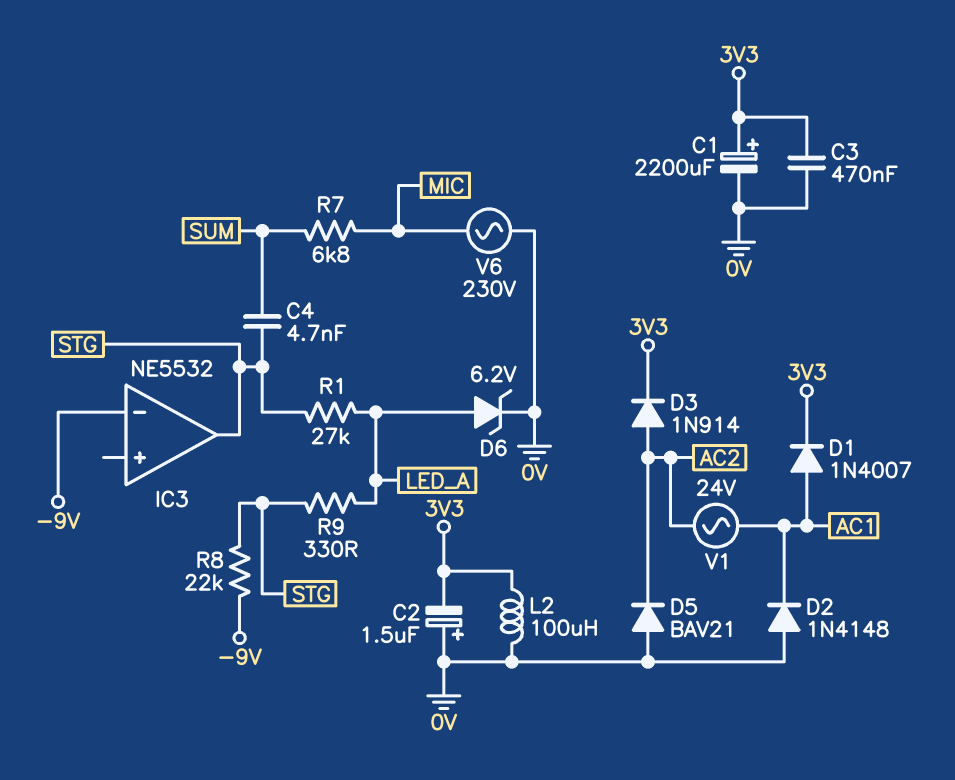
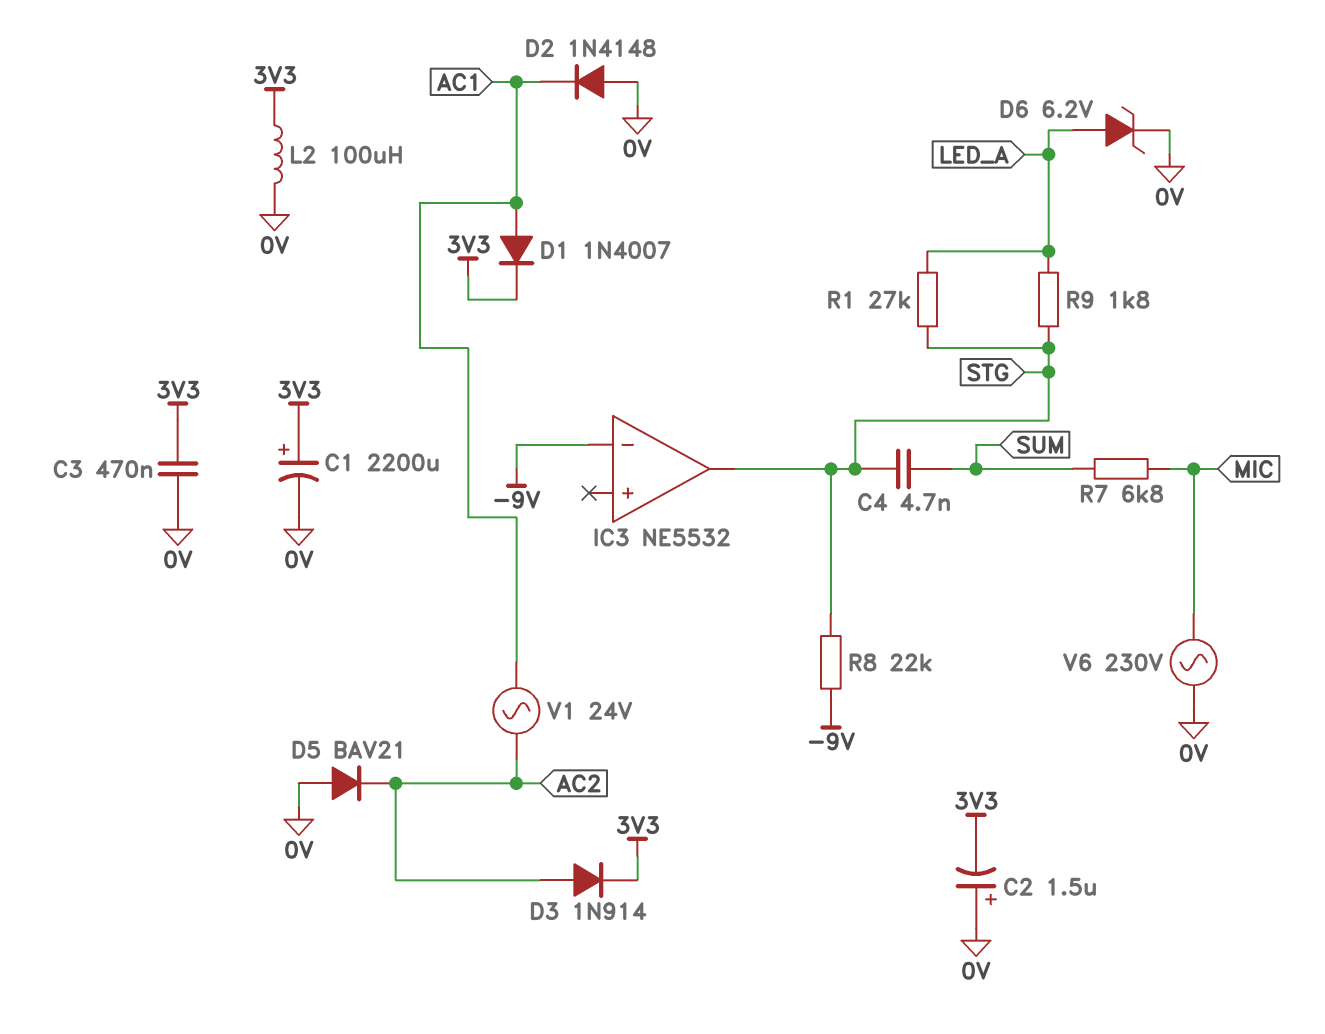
R9: 330 (LED_A, STG) -> 1.8k (LED_A, STG)

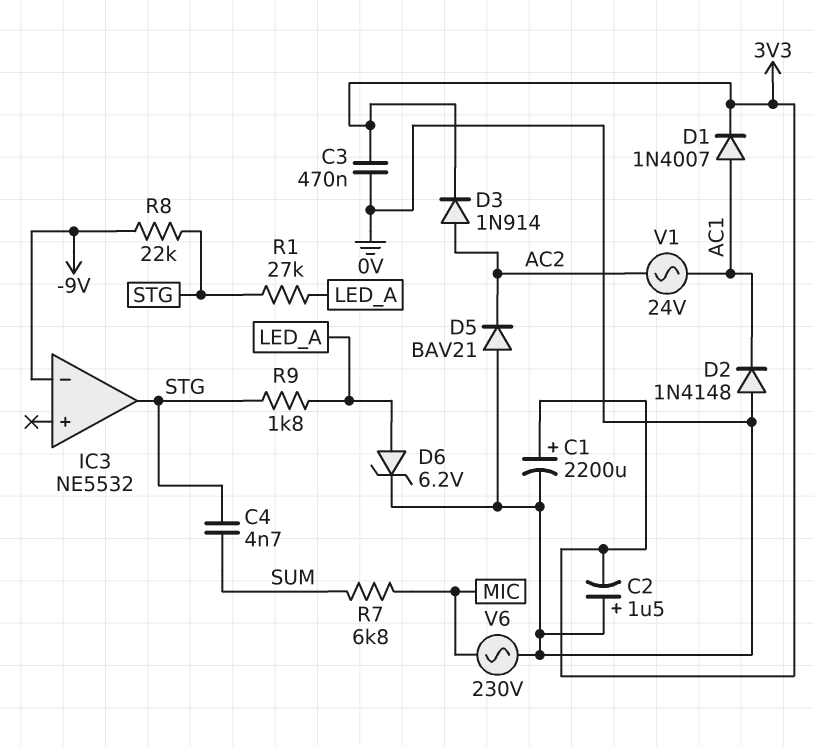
L2: 100uH (0V, 3V3) -> none

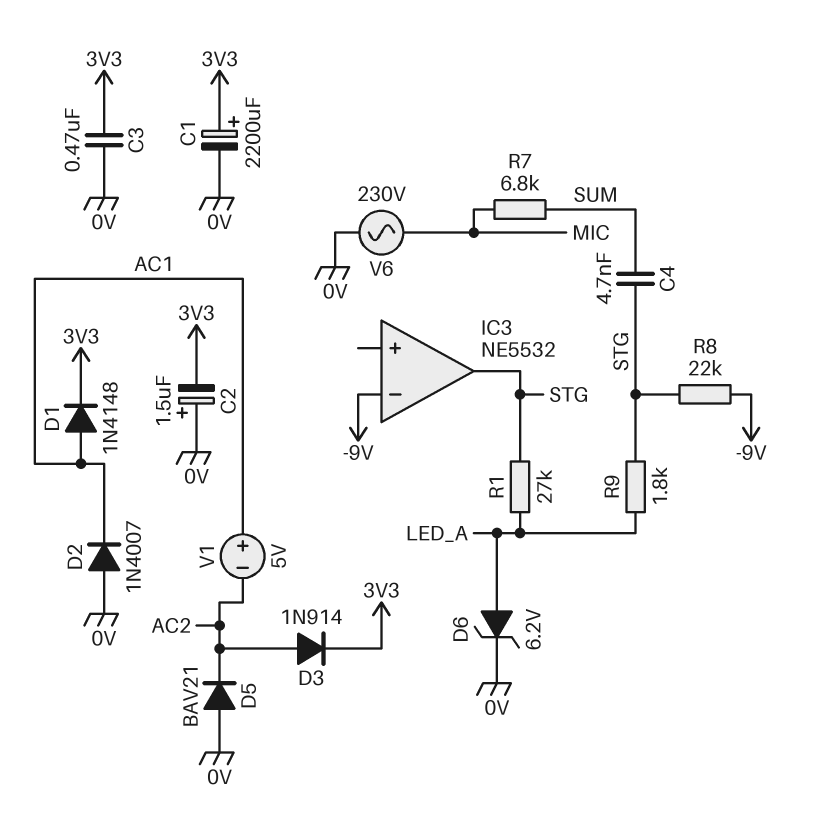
D1: diode 1N4007 (A AC1, K 3V3) -> diode 1N4148 (A AC1, K 3V3)
D2: diode 1N4148 (A 0V, K AC1) -> diode 1N4007 (A 0V, K AC1)
V1: AC 24V (AC1, AC2) -> 5V (plus AC1, minus AC2)

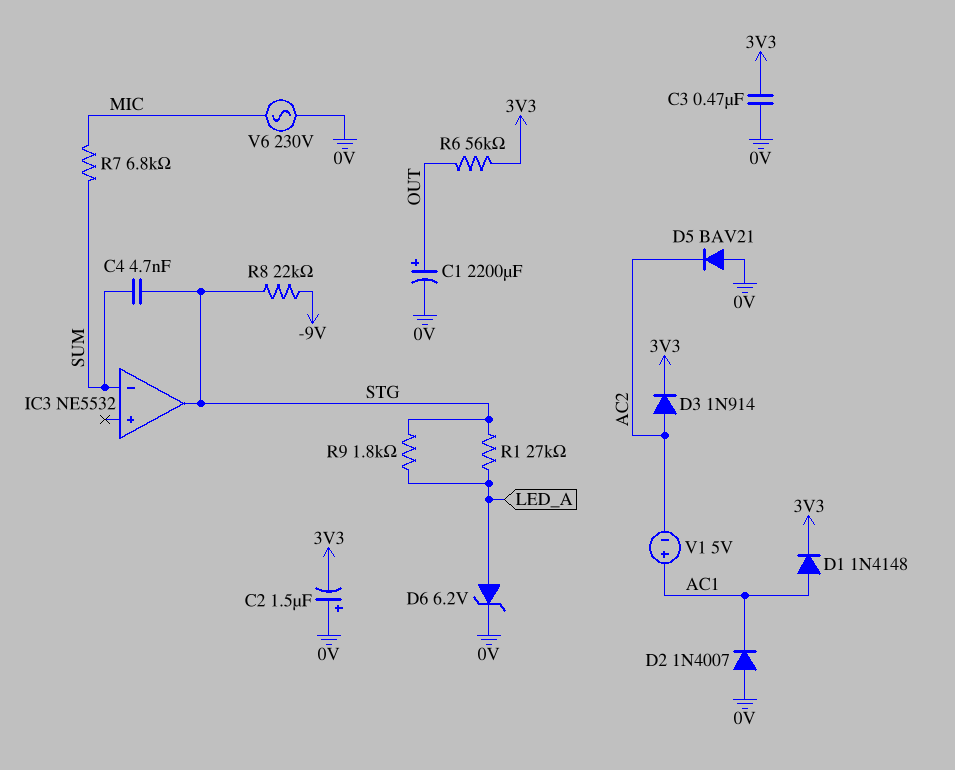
C1: 2200uF (plus 3V3, minus 0V) -> 2200uF (plus OUT, minus 0V)
IC3 pin in-: -9V -> SUM
R6: none -> 56k (3V3, OUT)

